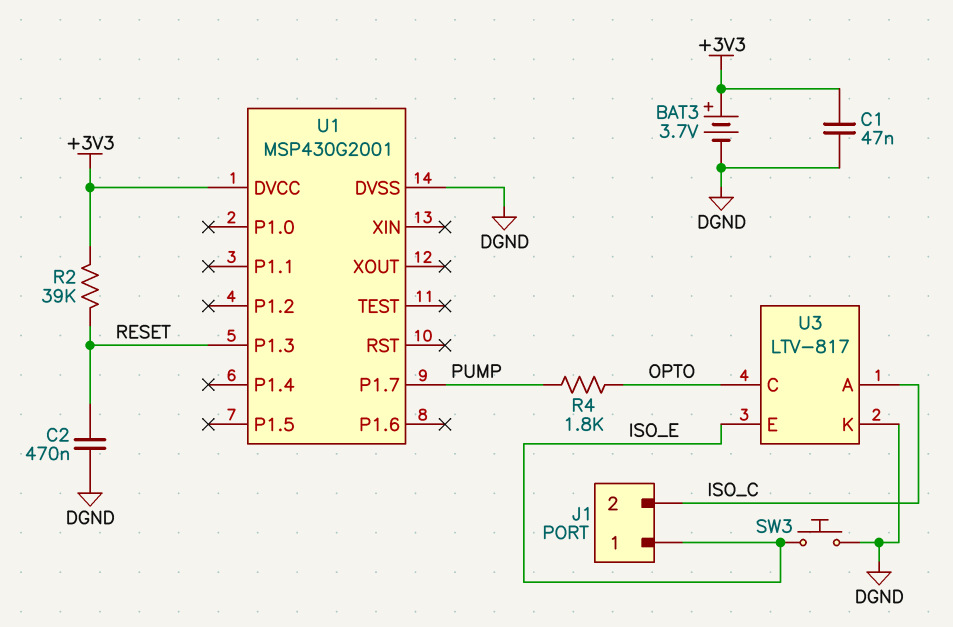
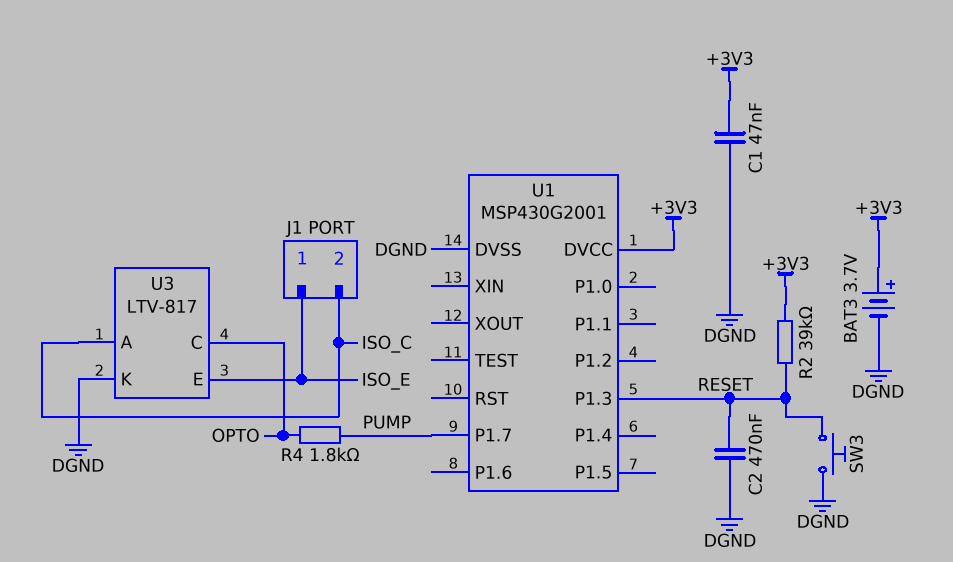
SW3: button (DGND, ISO_E) -> button (DGND, RESET)

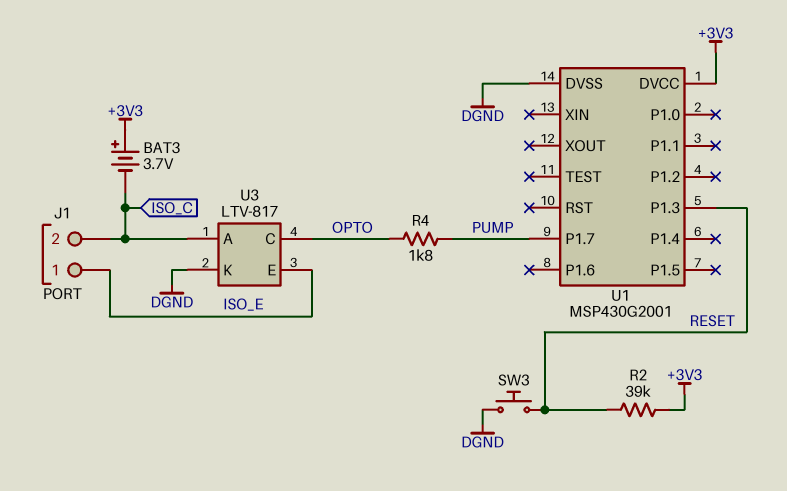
BAT3: 3.7V (plus +3V3, minus DGND) -> 3.7V (plus +3V3, minus ISO_C)
C1: 47nF (+3V3, DGND) -> none
C2: 470nF (DGND, RESET) -> none

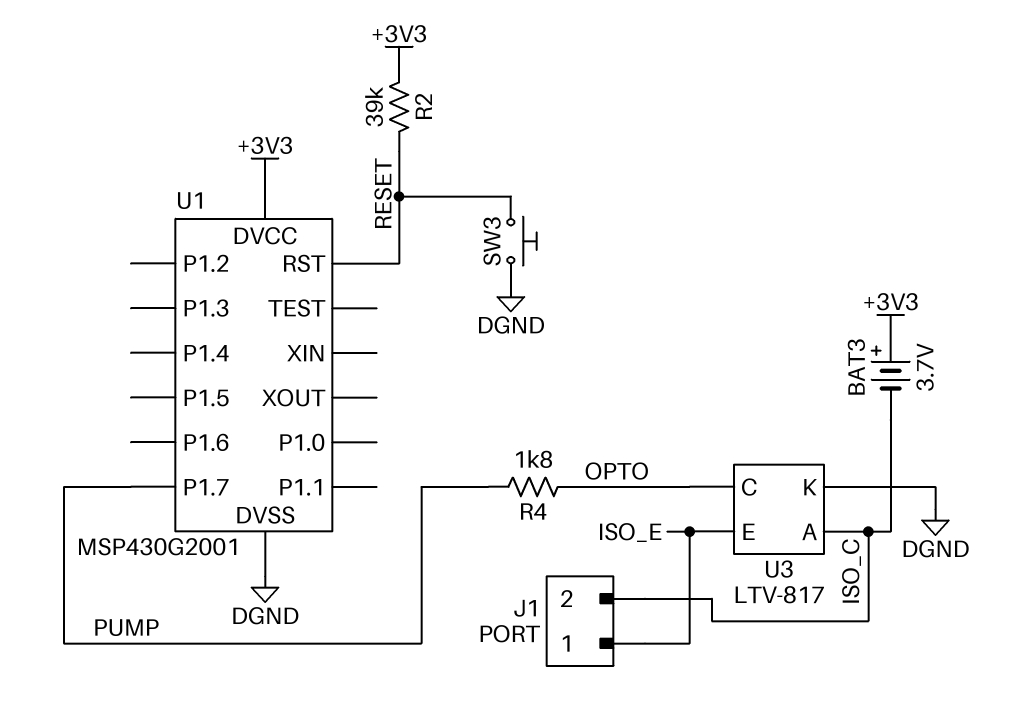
U1 pin P1.3: RESET -> none
U1 pin RST: none -> RESET

